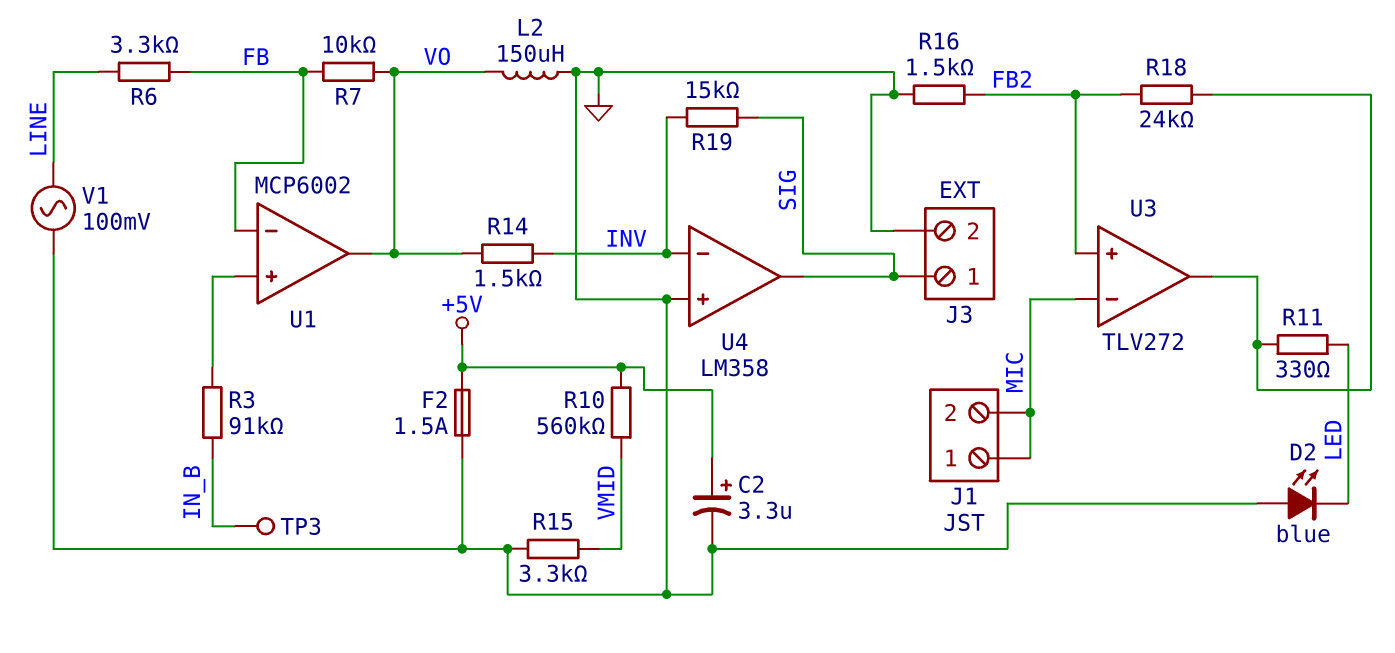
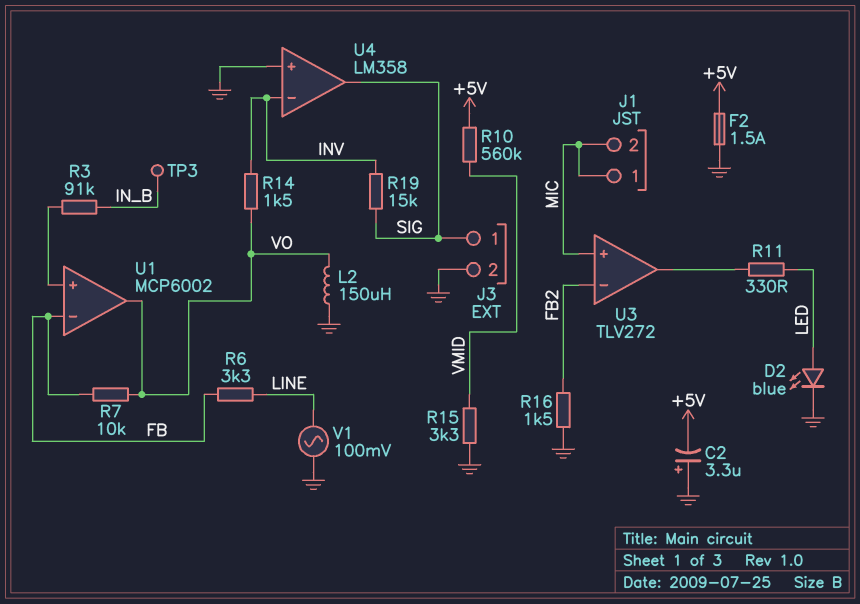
C2: 3.3uF (plus +5V, minus GND) -> 3.3uF (plus GND, minus +5V)
D2: LED blue (A GND, K LED) -> LED blue (A LED, K GND)
R18: 24k (FB2, U3/out) -> none
U3 pin in+: FB2 -> MIC
U3 pin in-: MIC -> FB2

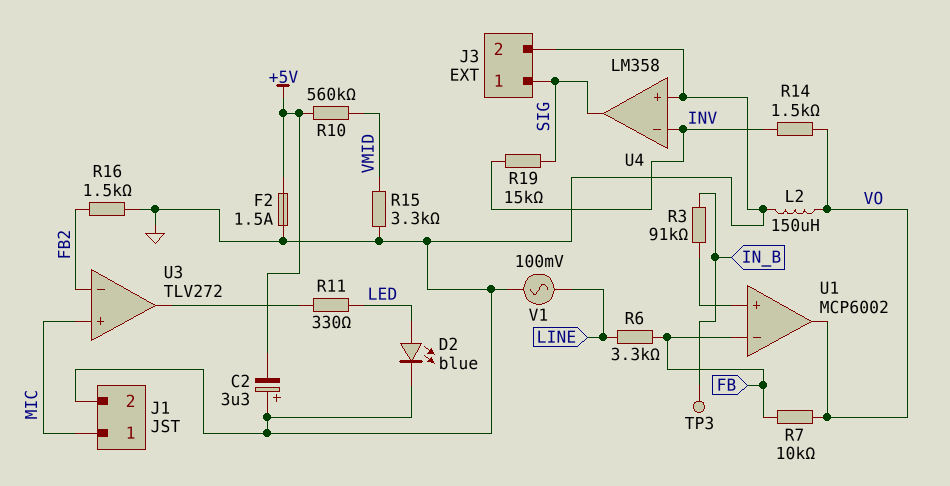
J1 pin 2: MIC -> GND

